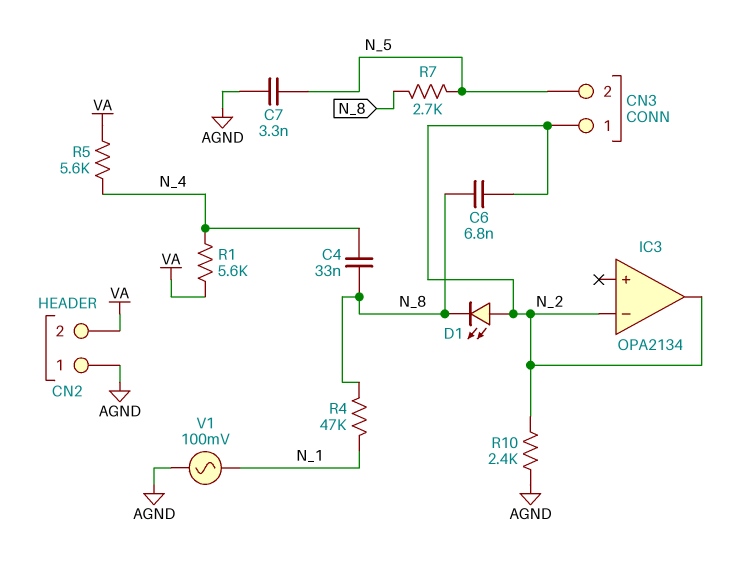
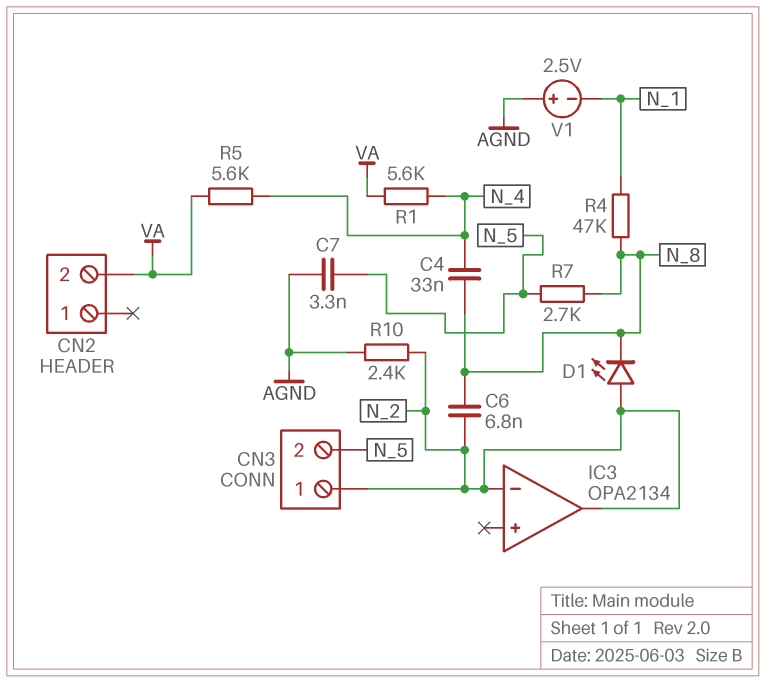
CN2 pin 1: AGND -> none
V1: AC 100mV (AGND, N_1) -> 2.5V (plus AGND, minus N_1)

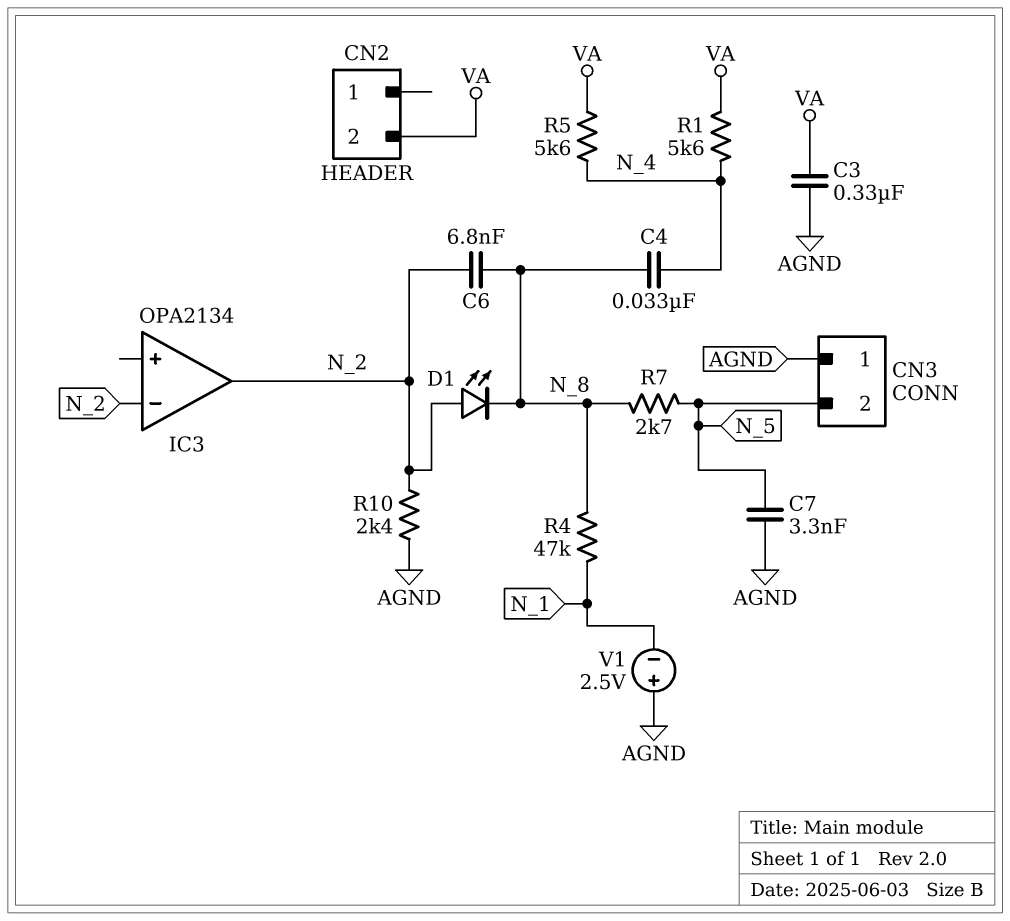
C3: none -> 330nF (AGND, VA)
CN3 pin 1: N_2 -> AGND

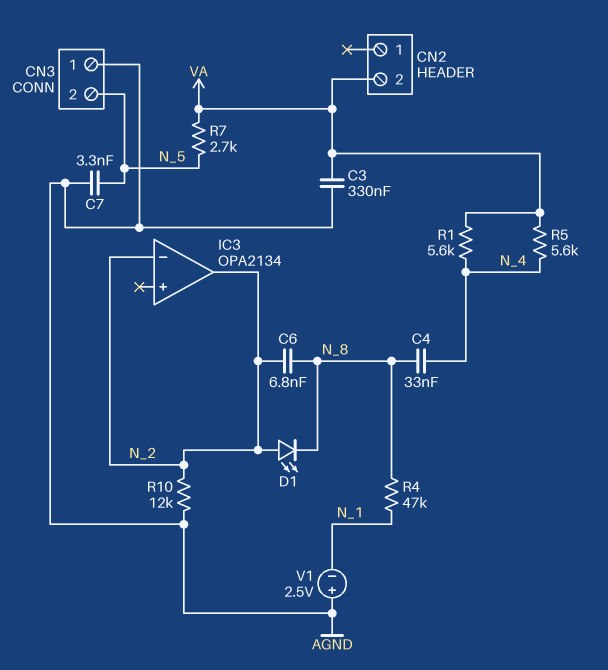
R7: 2.7k (N_5, N_8) -> 2.7k (N_5, VA)
R10: 2.4k (AGND, N_2) -> 12k (AGND, N_2)

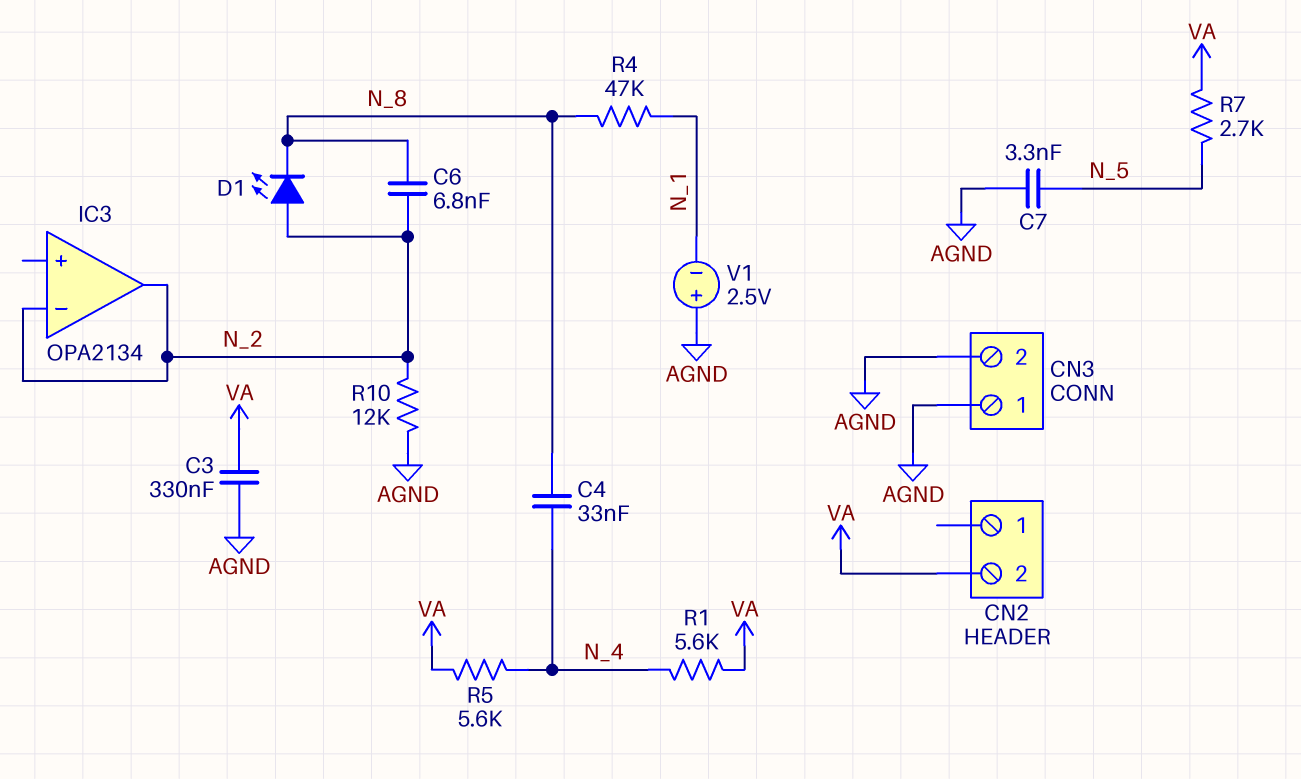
CN3 pin 2: N_5 -> AGND

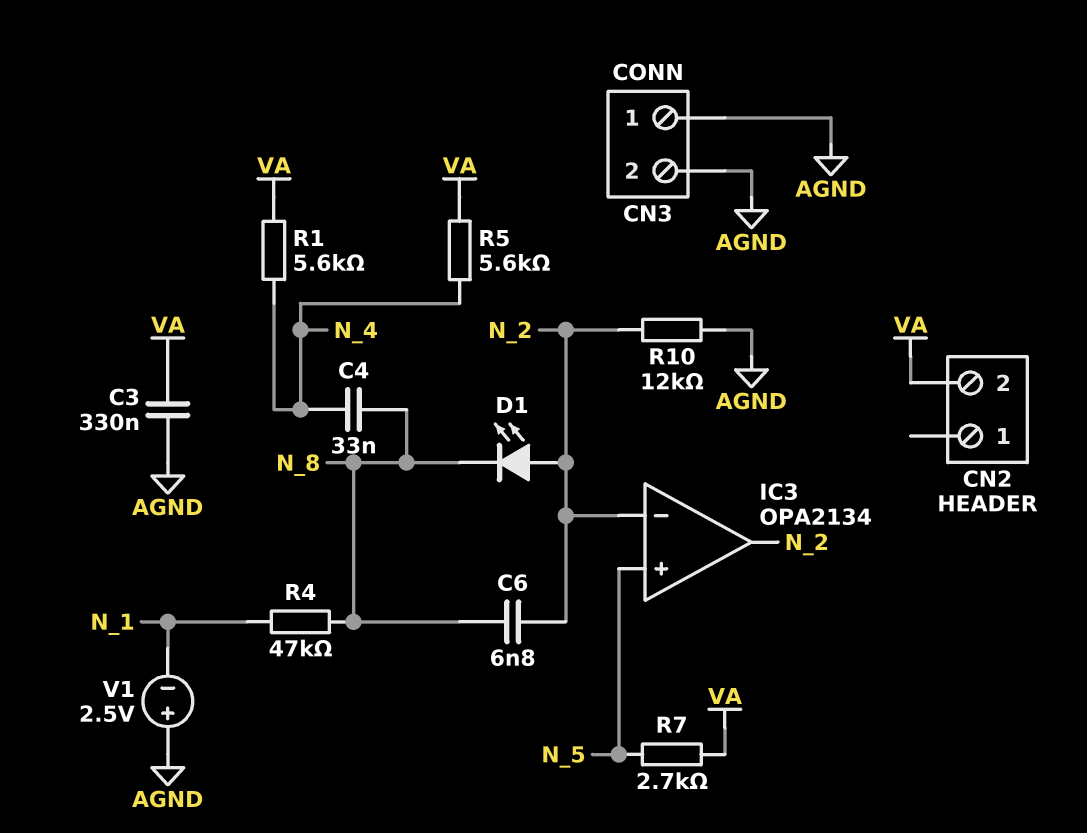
C7: 3.3nF (AGND, N_5) -> none
IC3 pin in+: none -> N_5

